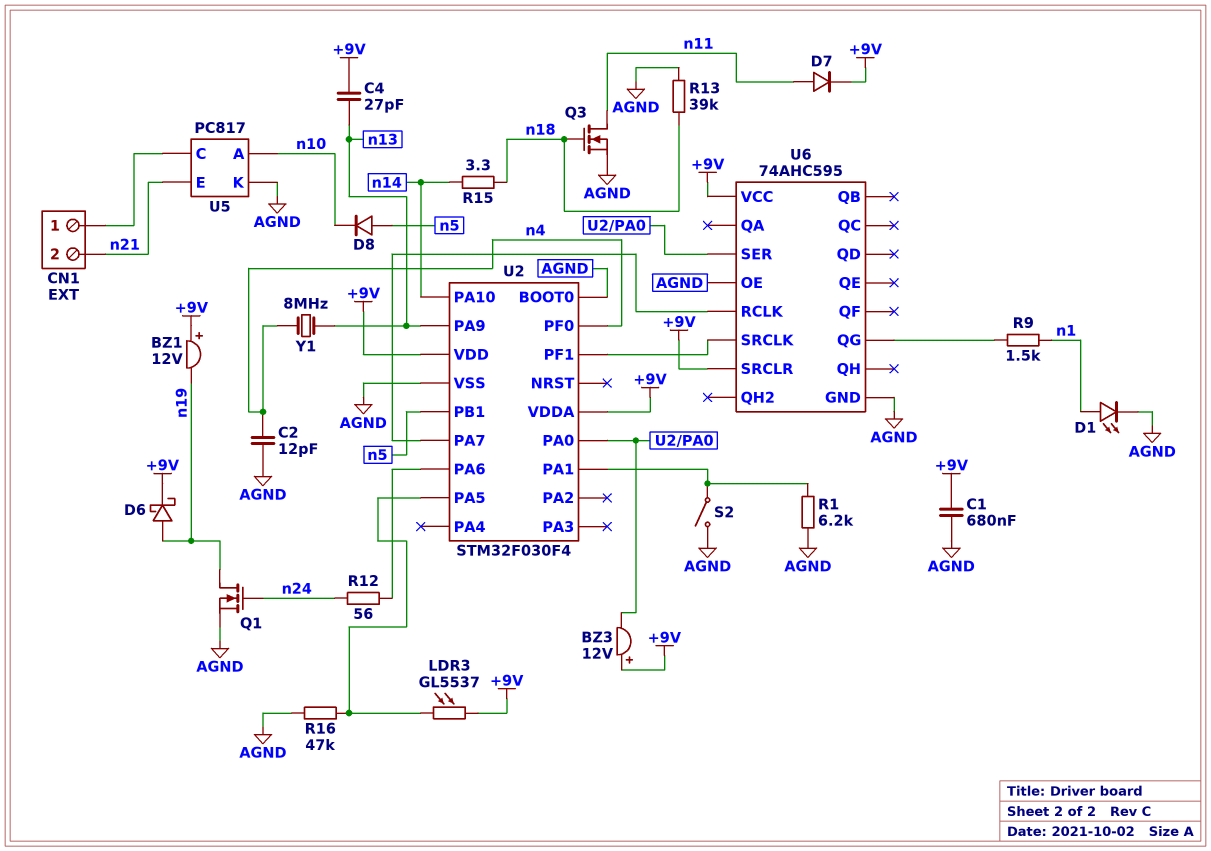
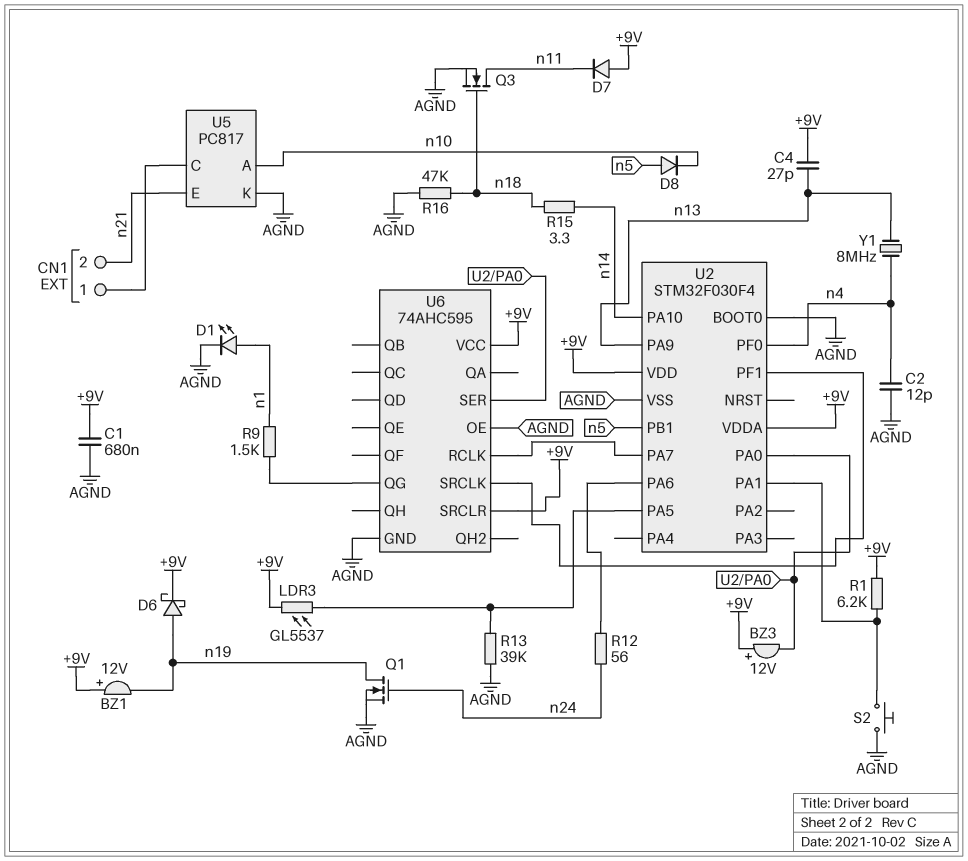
D7: diode (A n11, K +9V) -> diode (A +9V, K n11)
R1: 6.2k (AGND, U2/PA1) -> 6.2k (+9V, U2/PA1)
R13: 39k (AGND, n18) -> 39k (AGND, U2/PA5)
R16: 47k (AGND, U2/PA5) -> 47k (AGND, n18)
S2: switch (AGND, U2/PA1) -> button (AGND, U2/PA1)

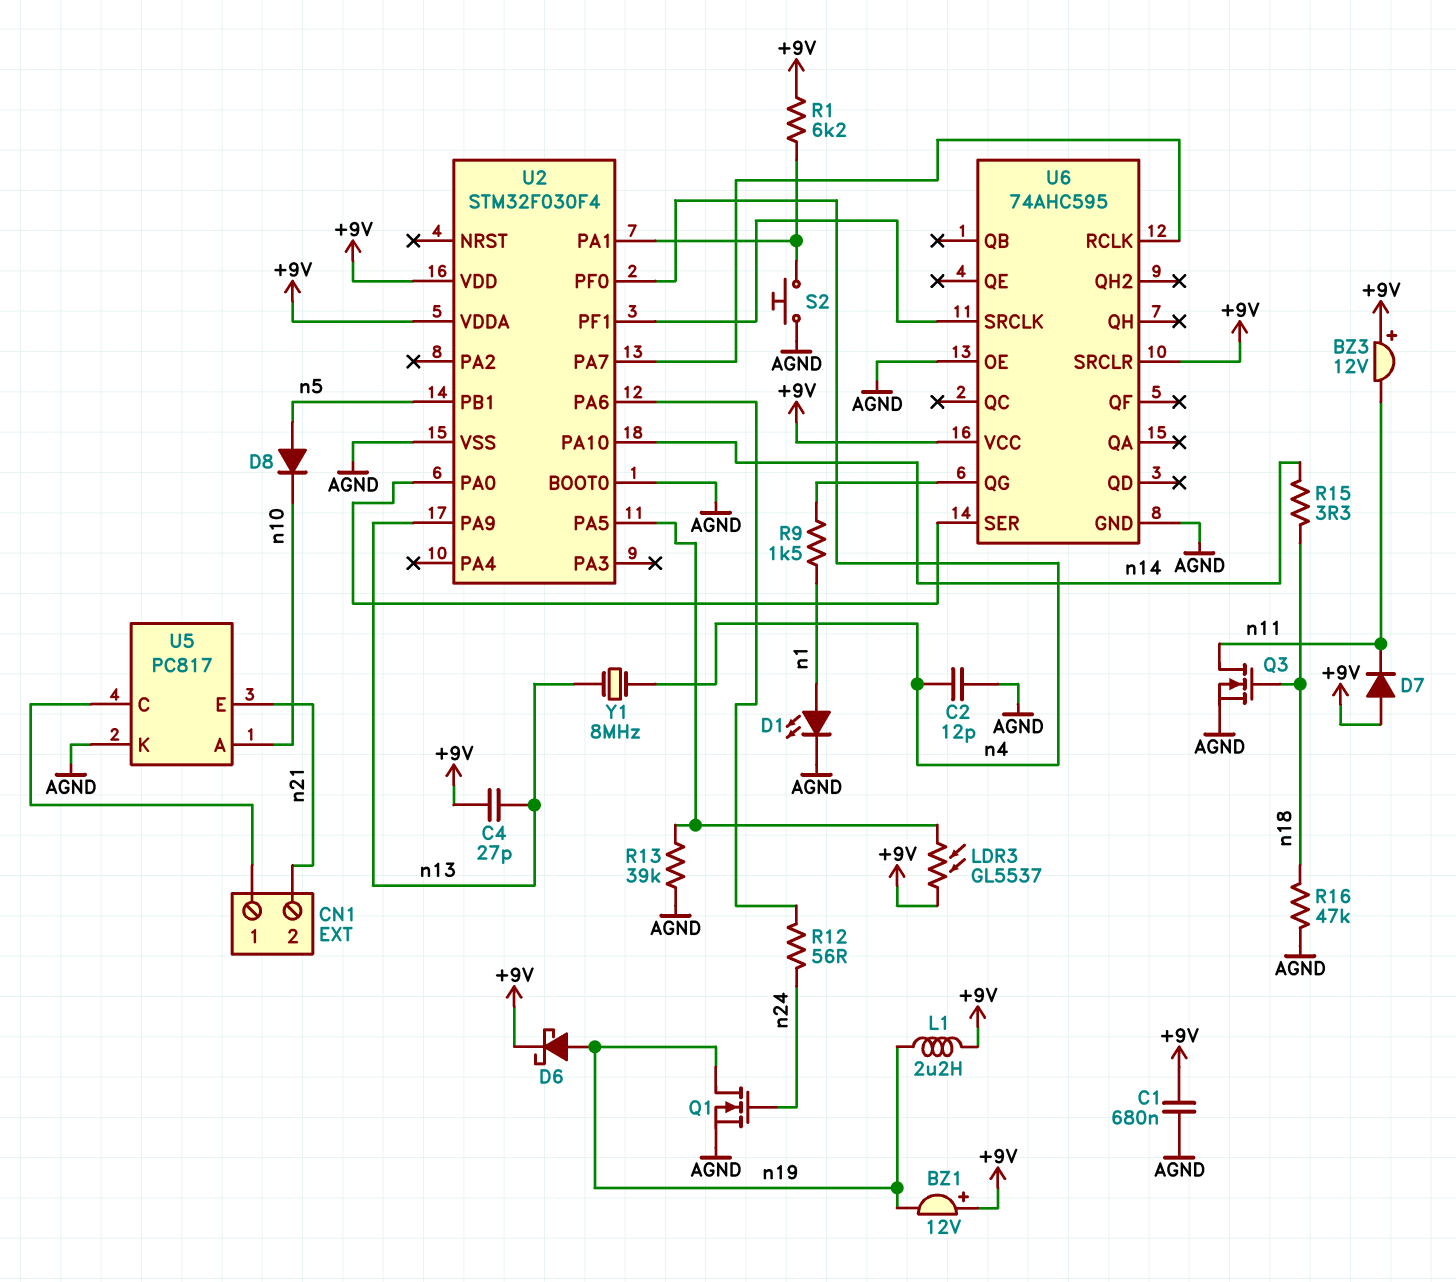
BZ3: buzzer 12V (plus +9V, minus U2/PA0) -> buzzer 12V (plus +9V, minus n11)
L1: none -> 2.2uH (+9V, n19)

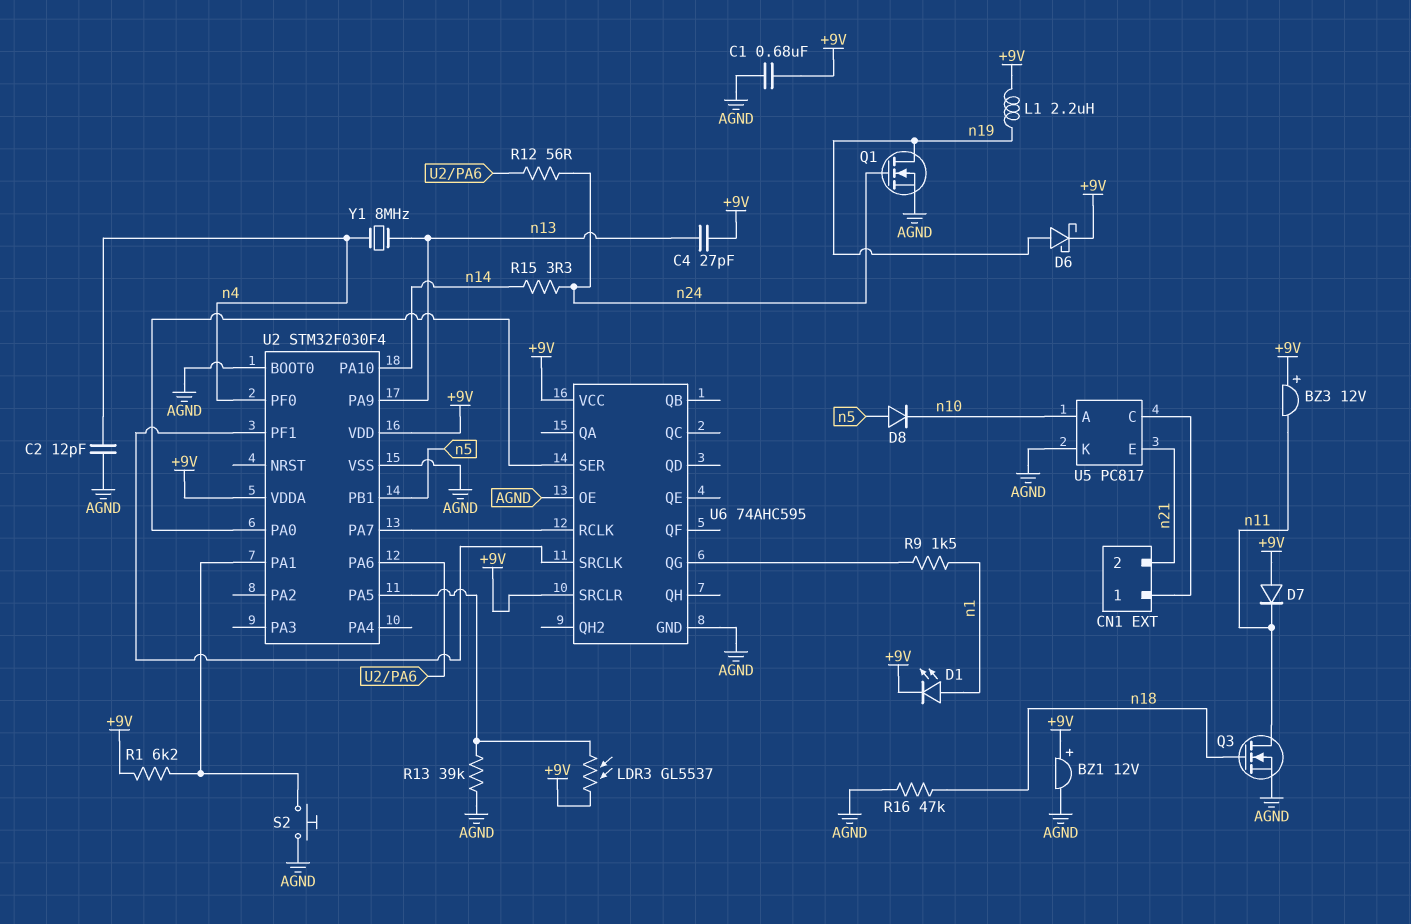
BZ1: buzzer 12V (plus +9V, minus n19) -> buzzer 12V (plus +9V, minus AGND)
D1: LED (A n1, K AGND) -> LED (A n1, K +9V)
R15: 3.3 (n14, n18) -> 3.3 (n14, n24)

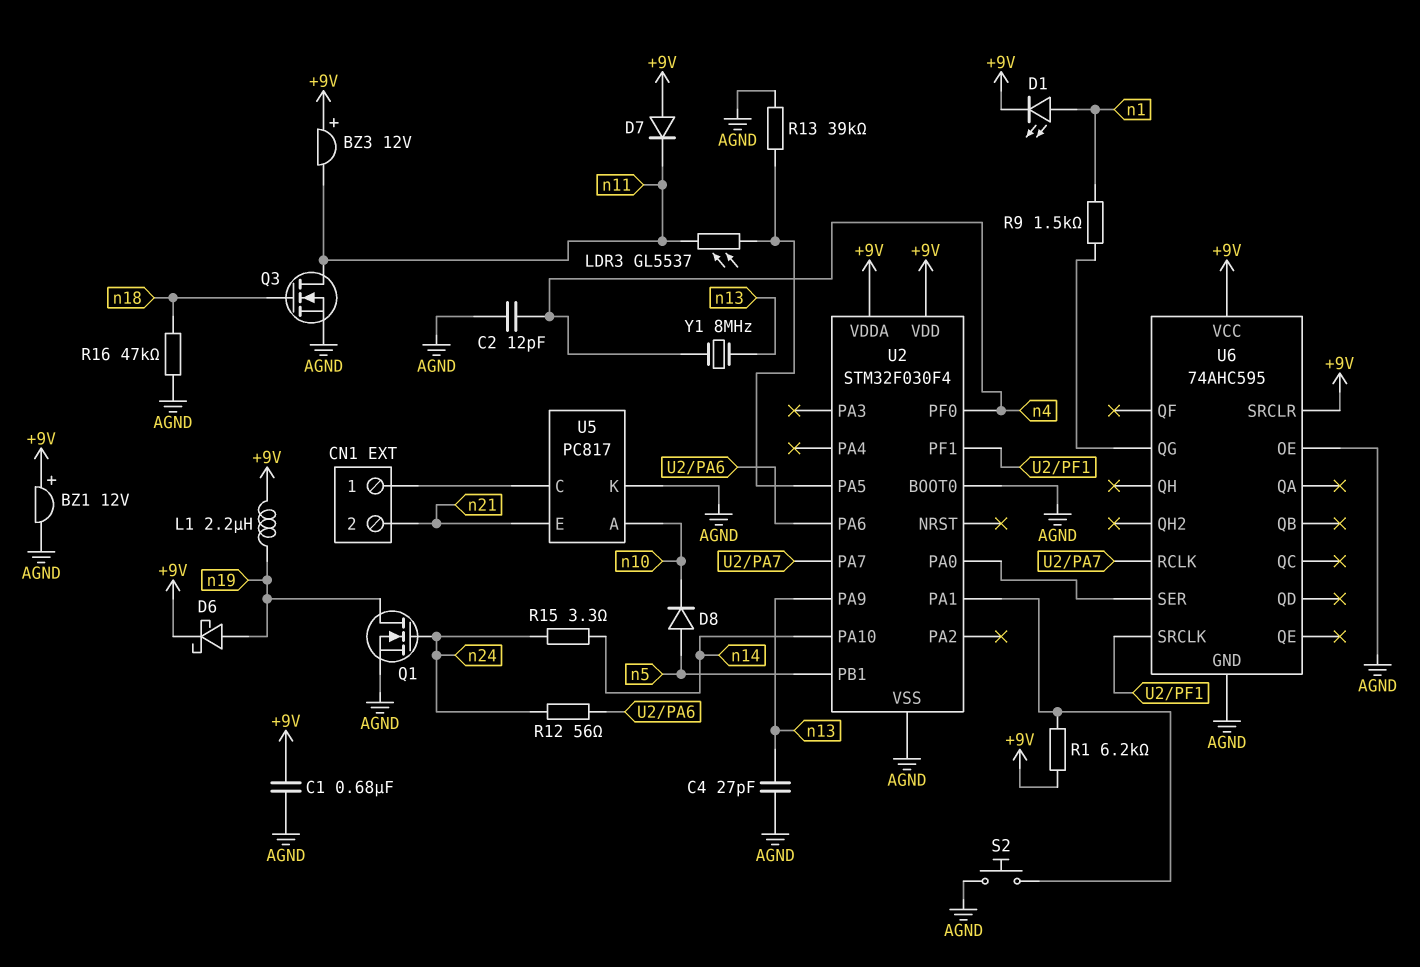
C4: 27pF (+9V, n13) -> 27pF (AGND, n13)
LDR3: GL5537 (+9V, U2/PA5) -> GL5537 (U2/PA5, n11)

